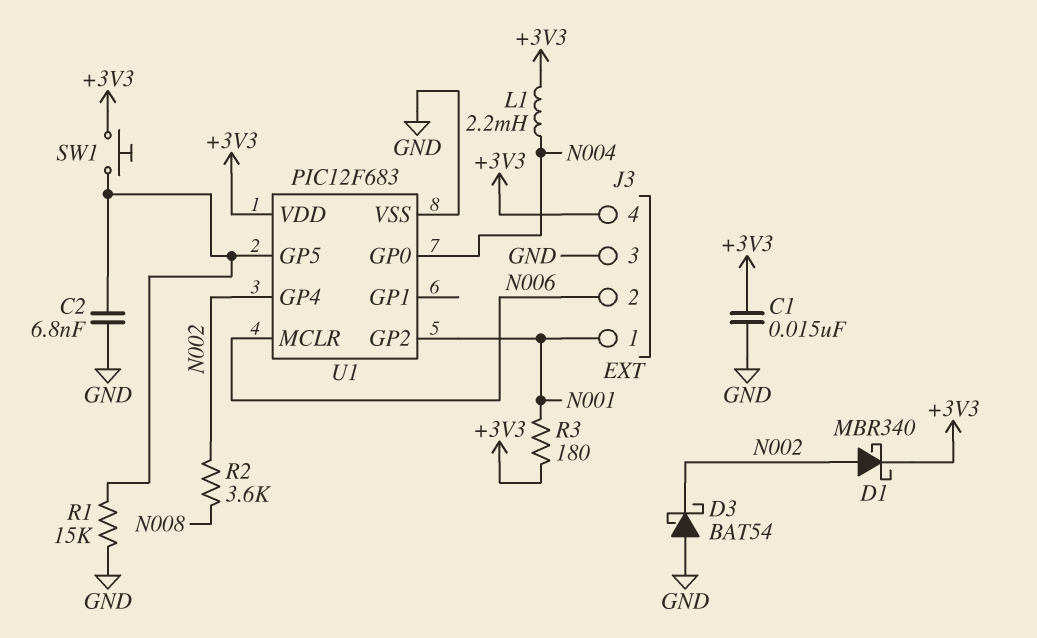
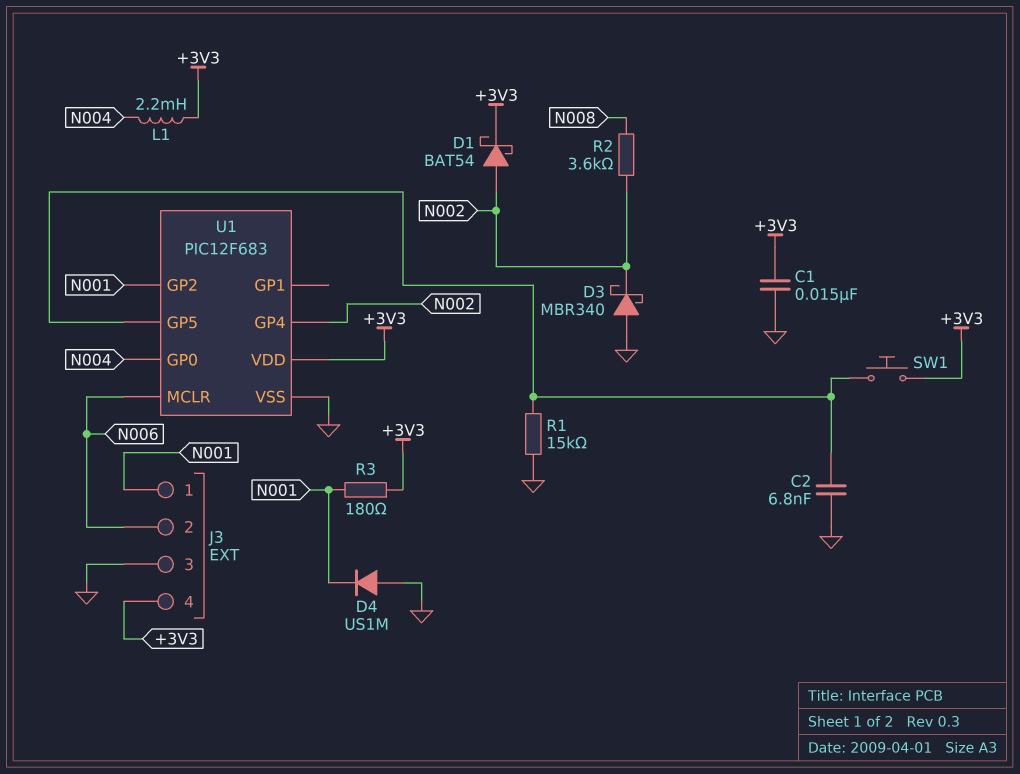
D1: schottky MBR340 (A N002, K +3V3) -> schottky BAT54 (A N002, K +3V3)
D3: schottky BAT54 (A GND, K N002) -> schottky MBR340 (A GND, K N002)
D4: none -> diode US1M (A GND, K N001)

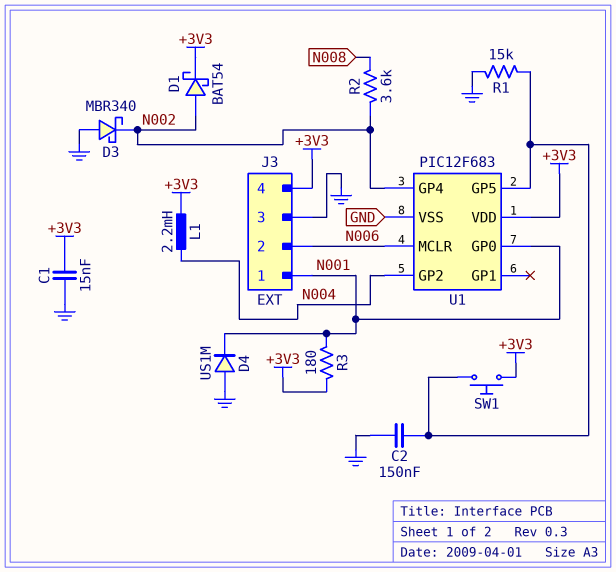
C2: 6.8nF (GND, U1/GP5) -> 150nF (GND, U1/GP5)
U1 pin GP0: N004 -> N001
U1 pin GP2: N001 -> N004

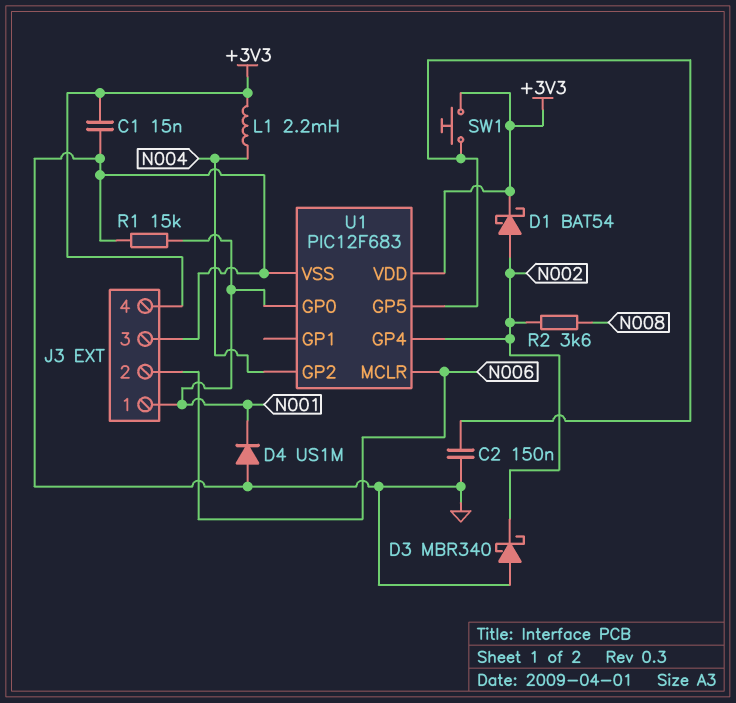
R1: 15k (GND, U1/GP5) -> 15k (GND, N001)
R3: 180 (+3V3, N001) -> none

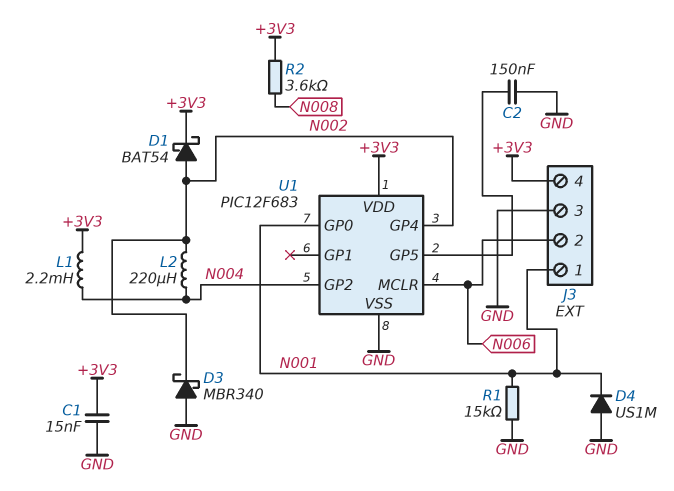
L2: none -> 220uH (N002, N004)
R2: 3.6k (N002, N008) -> 3.6k (+3V3, N008)
SW1: button (+3V3, U1/GP5) -> none

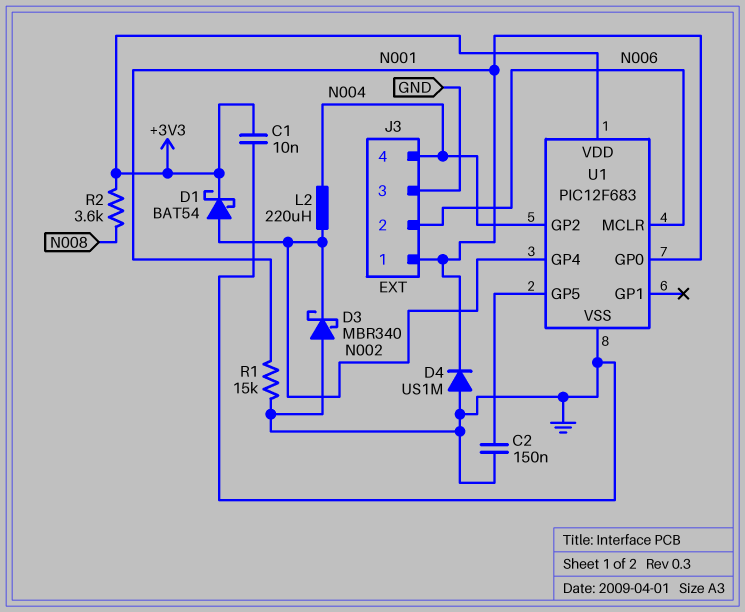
C1: 15nF (+3V3, GND) -> 10nF (+3V3, GND)
J3 pin 4: +3V3 -> N004
L1: 2.2mH (+3V3, N004) -> none

